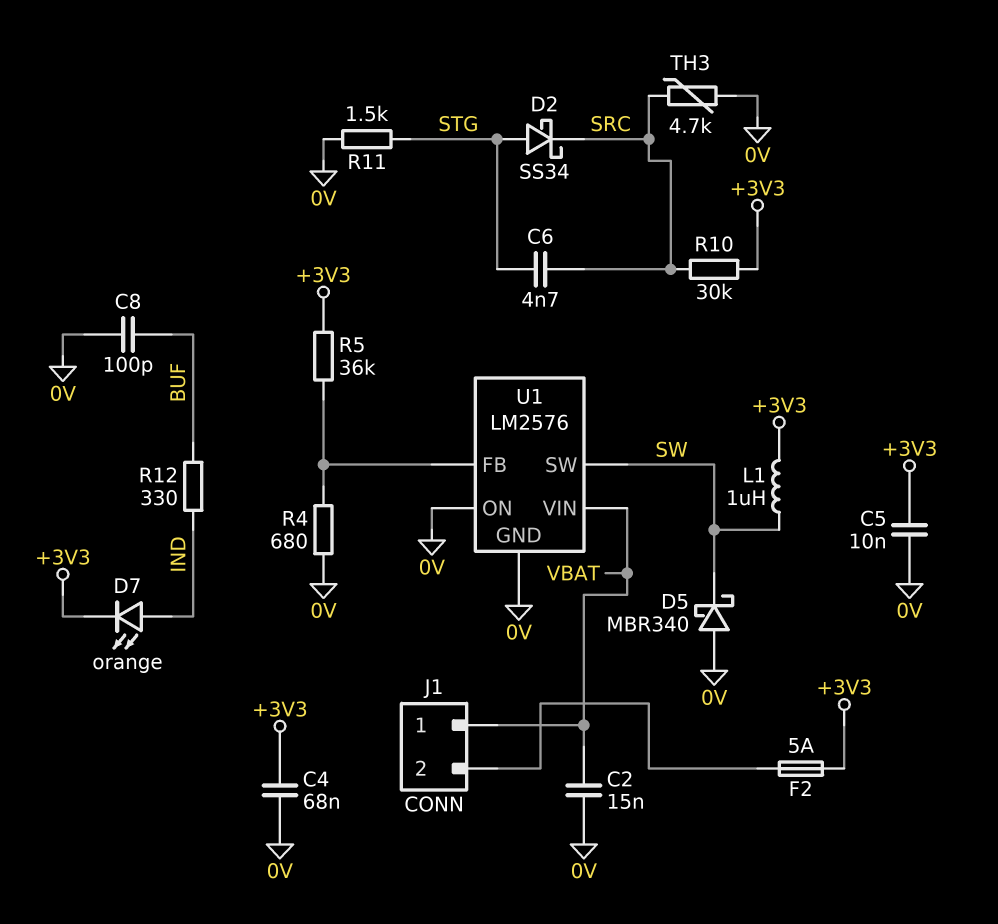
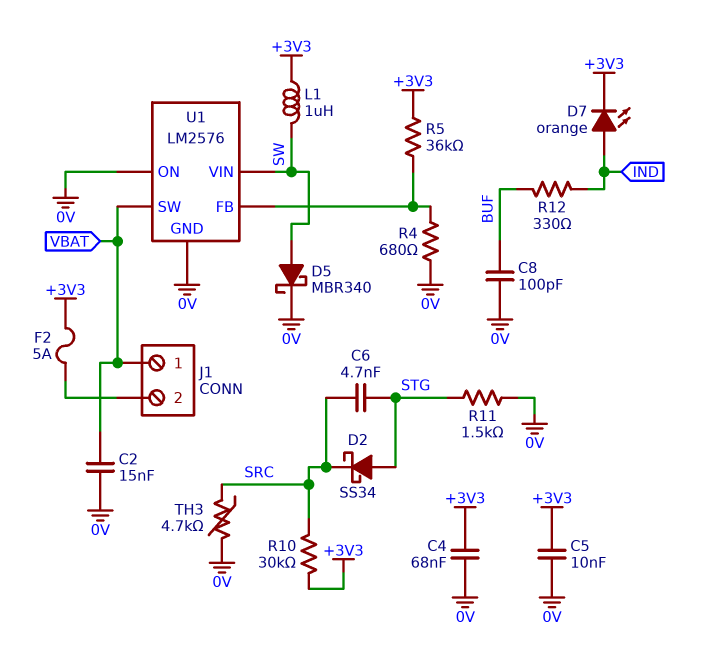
D5: schottky MBR340 (A 0V, K SW) -> schottky MBR340 (A SW, K 0V)
U1 pin SW: SW -> VBAT
U1 pin VIN: VBAT -> SW

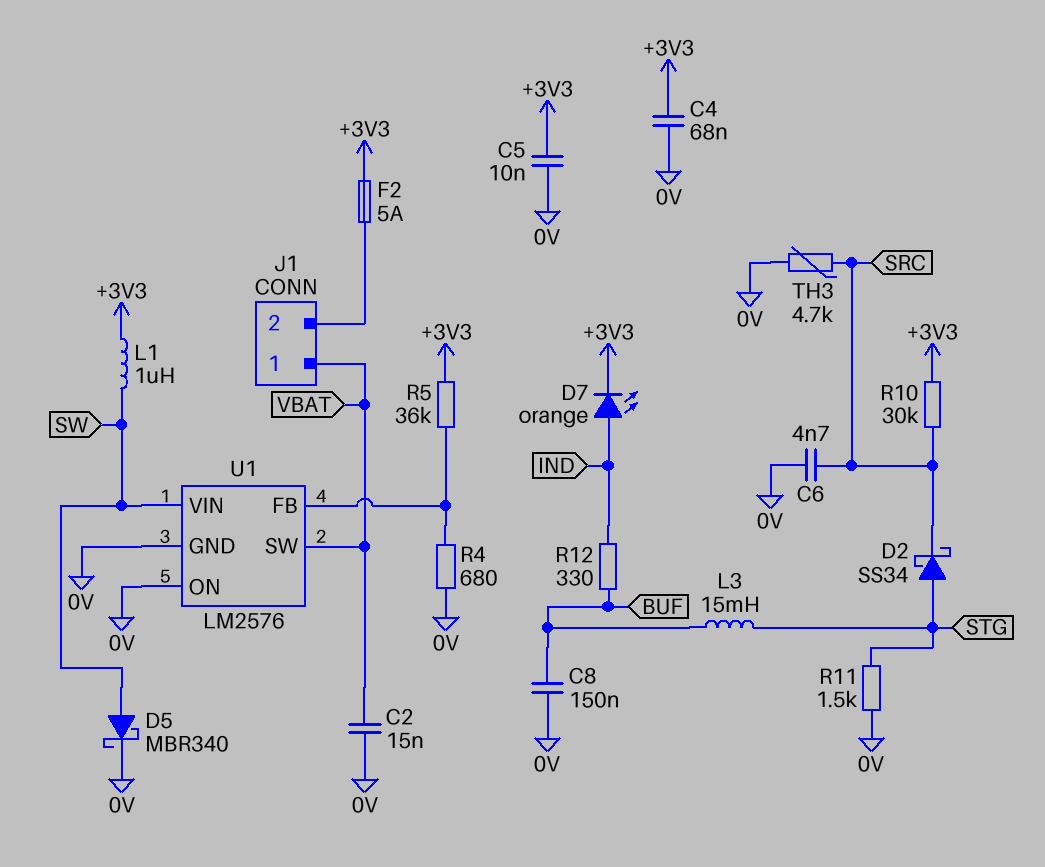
C6: 4.7nF (SRC, STG) -> 4.7nF (0V, SRC)
C8: 100pF (0V, BUF) -> 150nF (0V, BUF)
L3: none -> 15mH (BUF, STG)

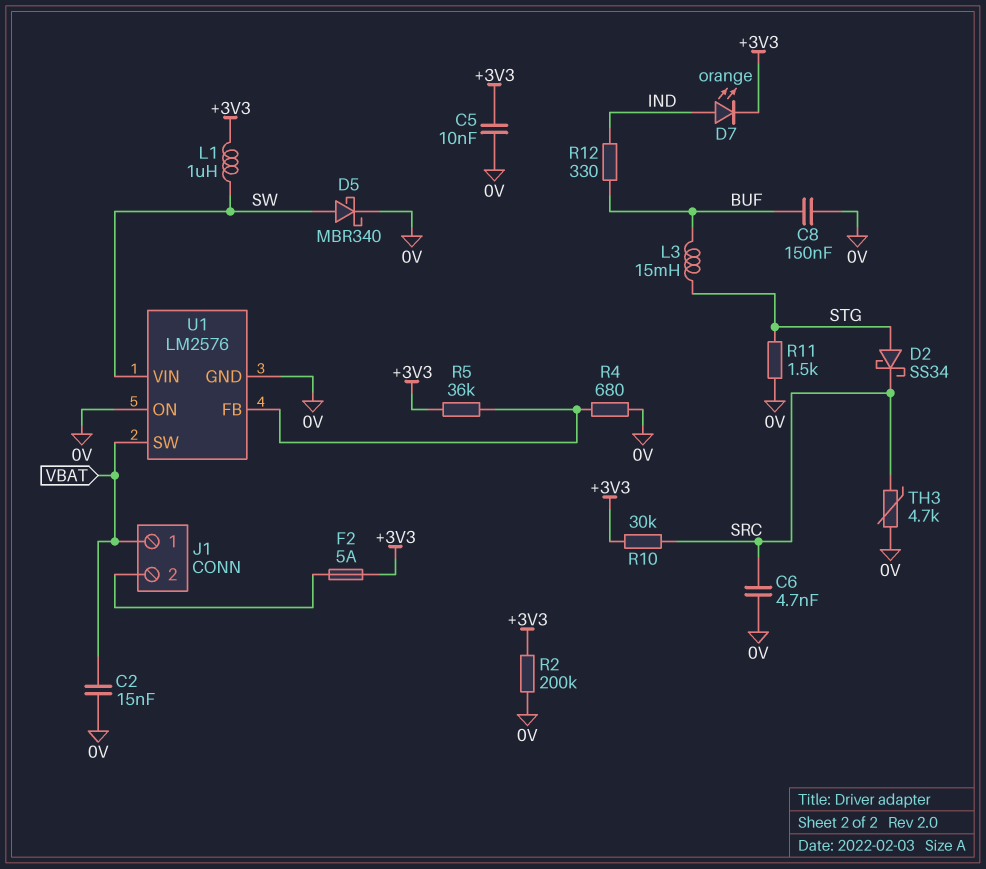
C4: 68nF (+3V3, 0V) -> none
R2: none -> 200k (+3V3, 0V)

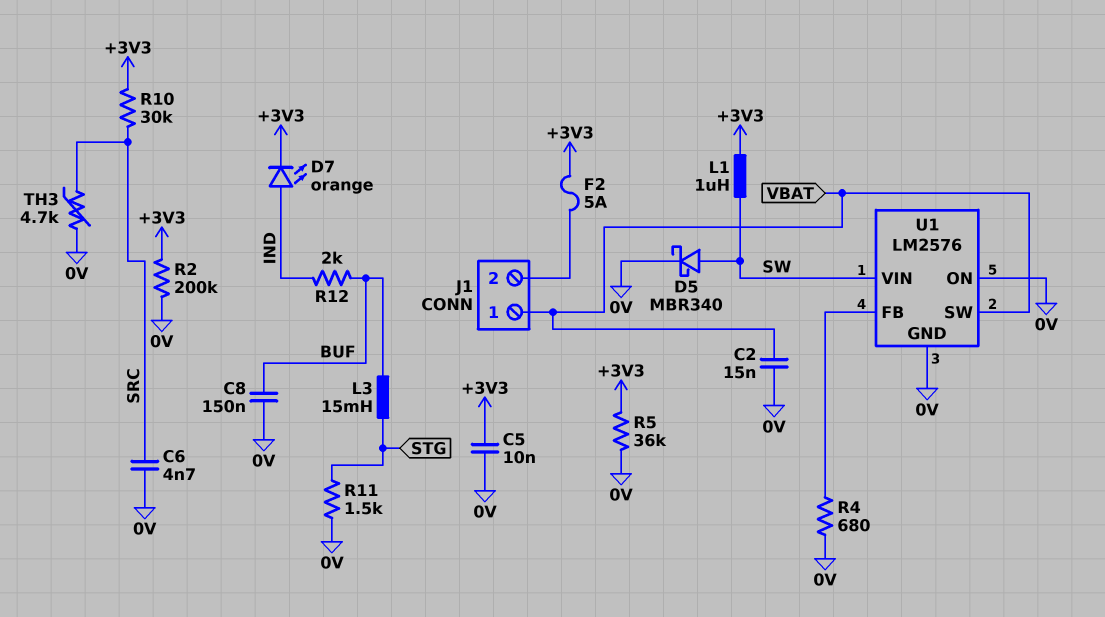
D2: schottky SS34 (A STG, K SRC) -> none
R5: 36k (+3V3, U1/FB) -> 36k (+3V3, 0V)
R12: 330 (BUF, IND) -> 2k (BUF, IND)

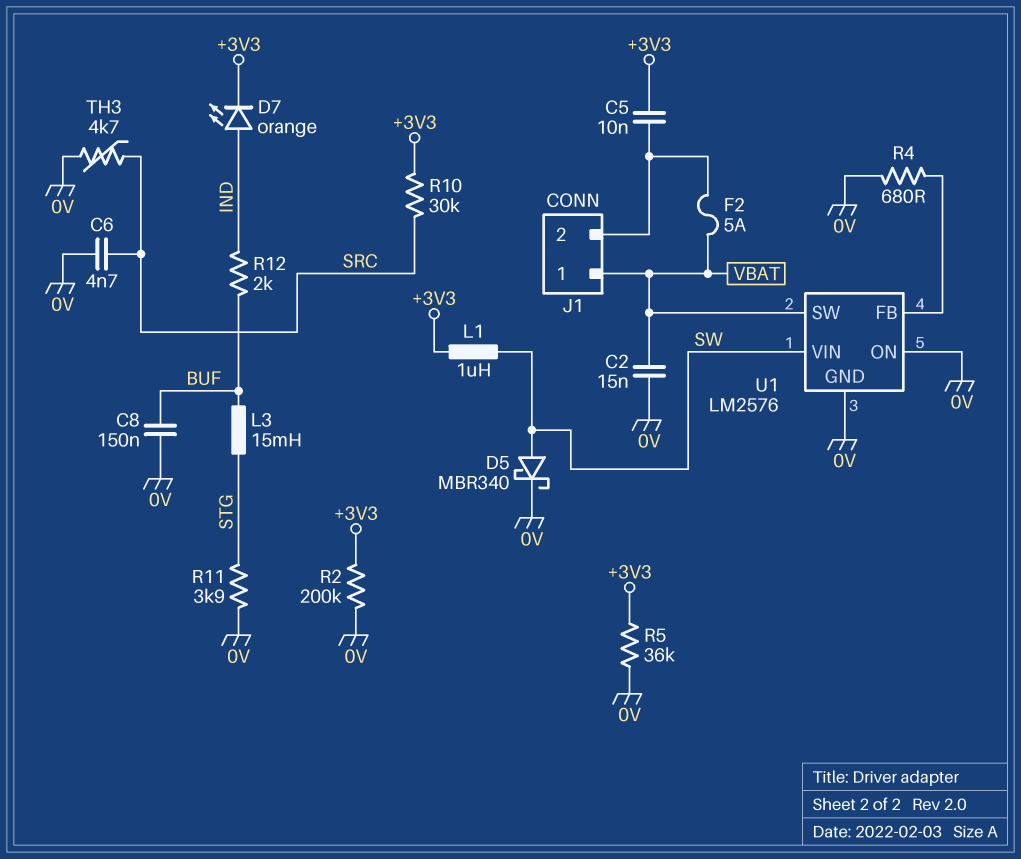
C5: 10nF (+3V3, 0V) -> 10nF (+3V3, J1/2)
F2: 5A (+3V3, J1/2) -> 5A (J1/2, VBAT)
R11: 1.5k (0V, STG) -> 3.9k (0V, STG)

